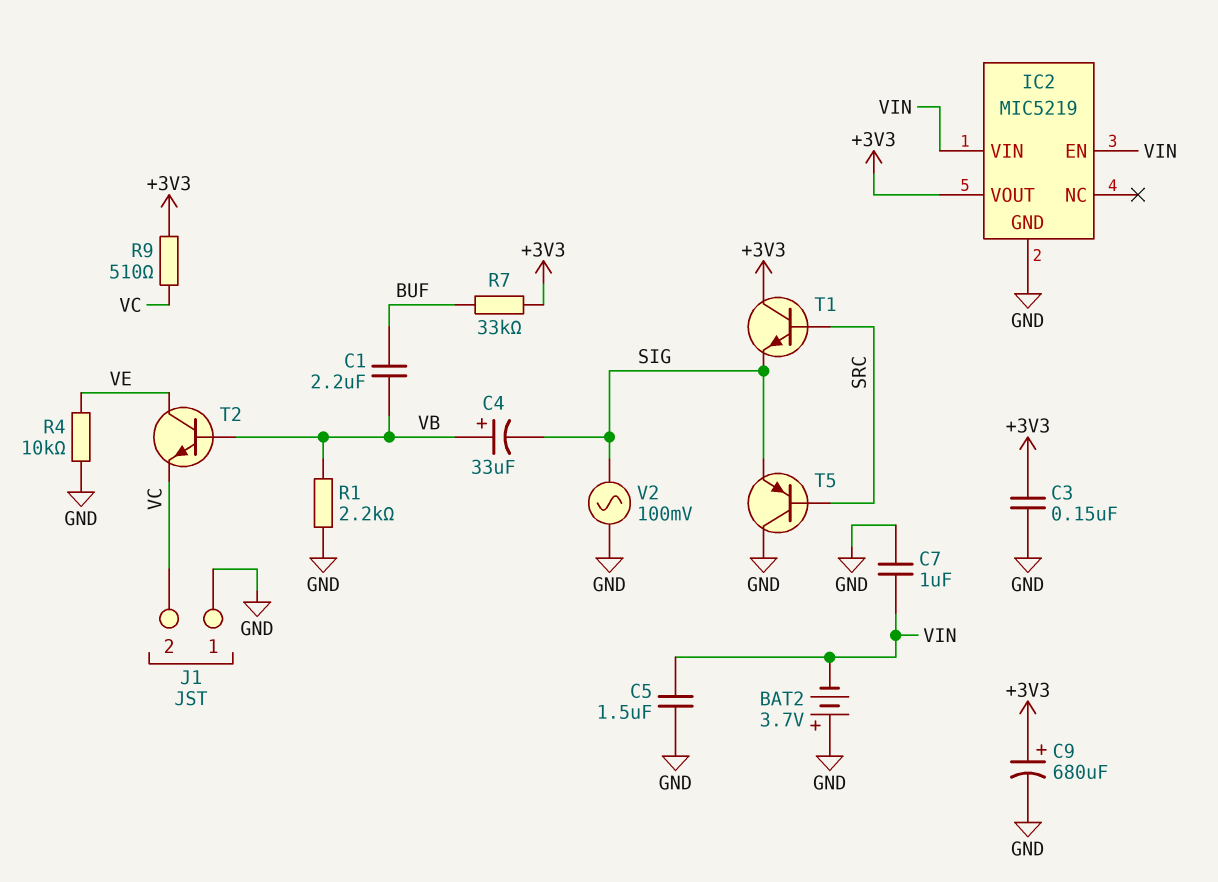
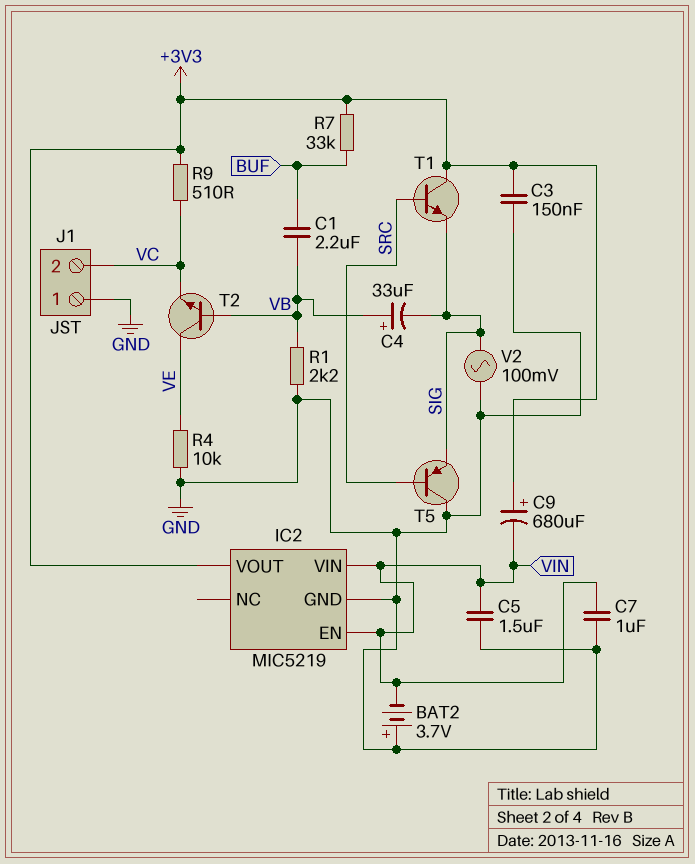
C9: 680uF (plus +3V3, minus GND) -> 680uF (plus +3V3, minus VIN)

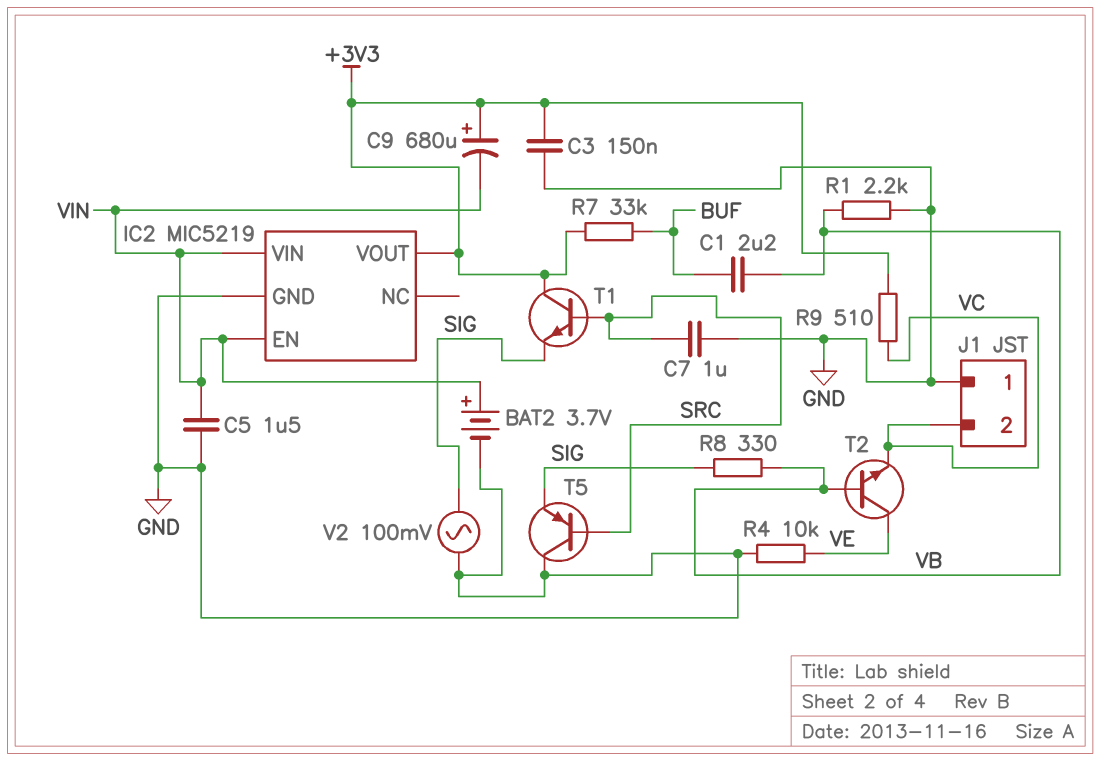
BAT2: 3.7V (plus GND, minus VIN) -> 3.7V (plus VIN, minus GND)
C4: 33uF (plus VB, minus SIG) -> none
C7: 1uF (GND, VIN) -> 1uF (GND, SRC)
R8: none -> 330 (SIG, VB)

